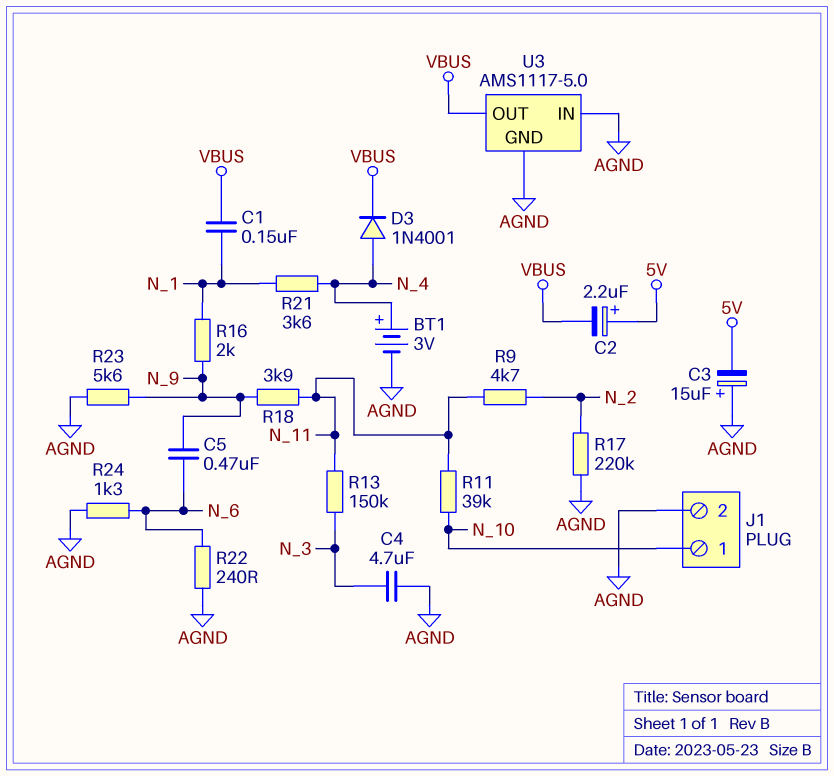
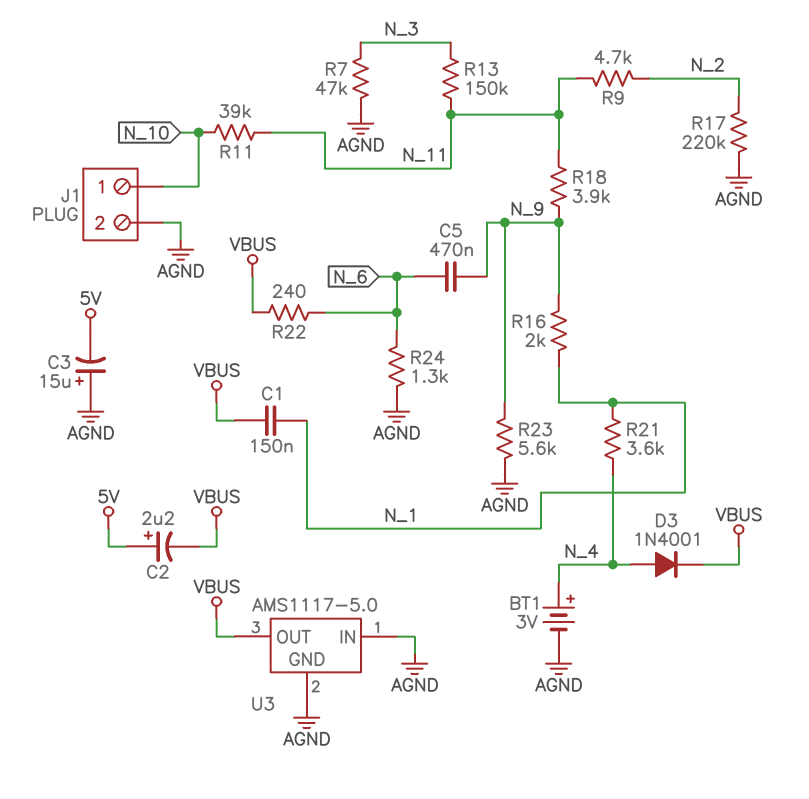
C4: 4.7uF (AGND, N_3) -> none
R7: none -> 47k (AGND, N_3)
R22: 240 (AGND, N_6) -> 240 (N_6, VBUS)

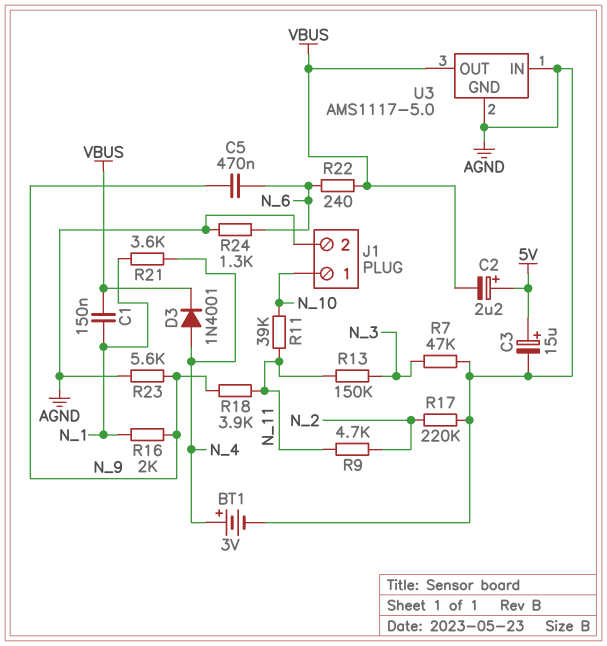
C3: 15uF (plus AGND, minus 5V) -> 15uF (plus 5V, minus AGND)

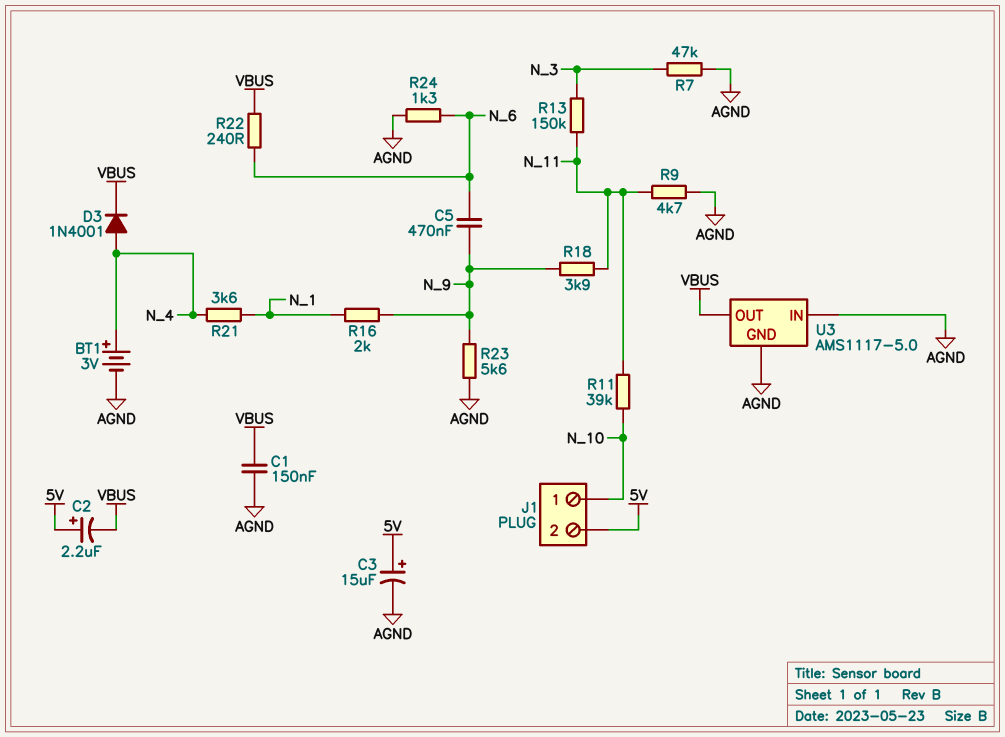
C1: 150nF (N_1, VBUS) -> 150nF (AGND, VBUS)
J1 pin 2: AGND -> 5V
R9: 4.7k (N_2, N_11) -> 4.7k (AGND, N_11)
R17: 220k (AGND, N_2) -> none

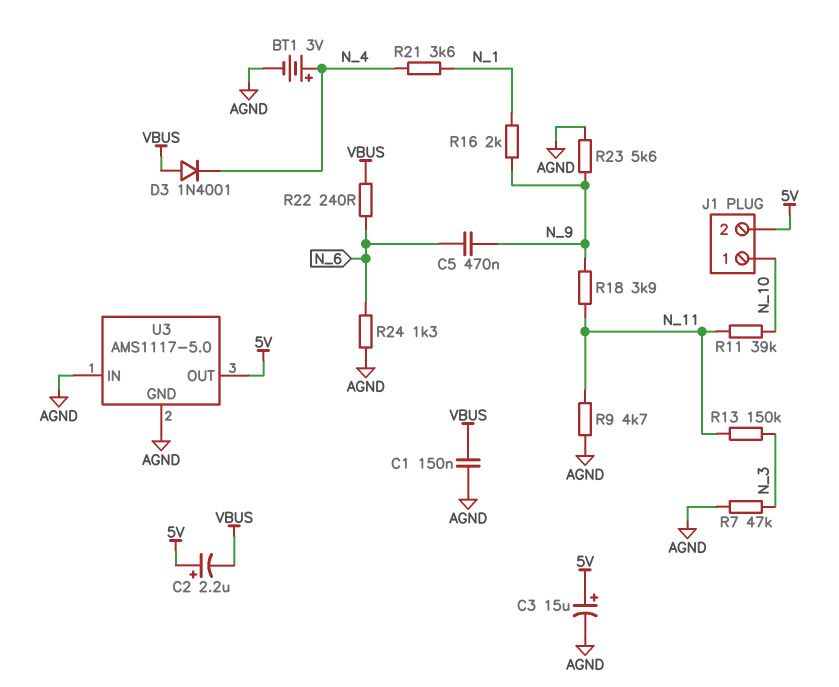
D3: diode 1N4001 (A N_4, K VBUS) -> diode 1N4001 (A VBUS, K N_4)
U3 pin OUT: VBUS -> 5V

